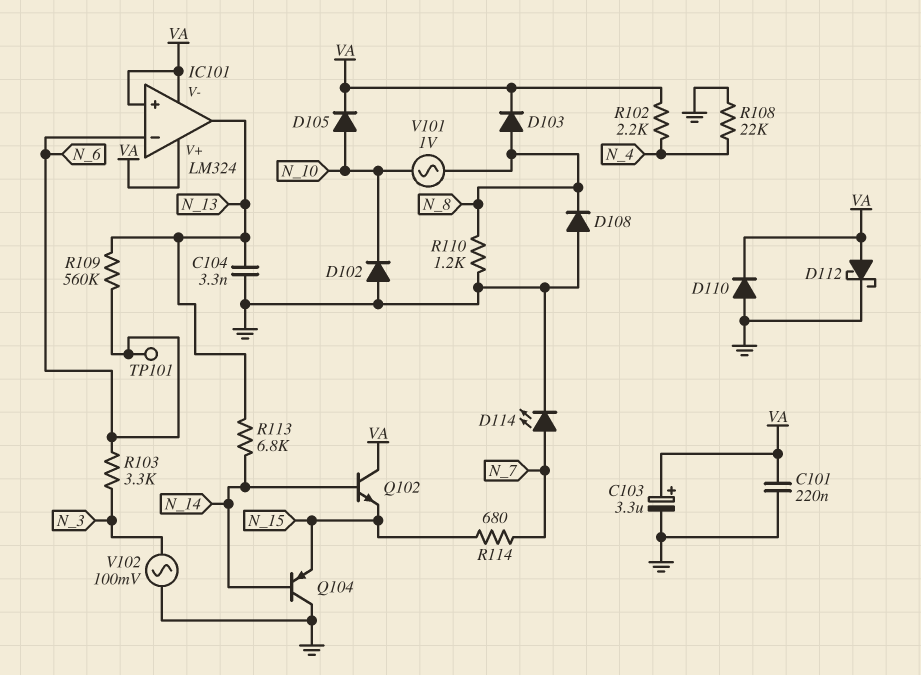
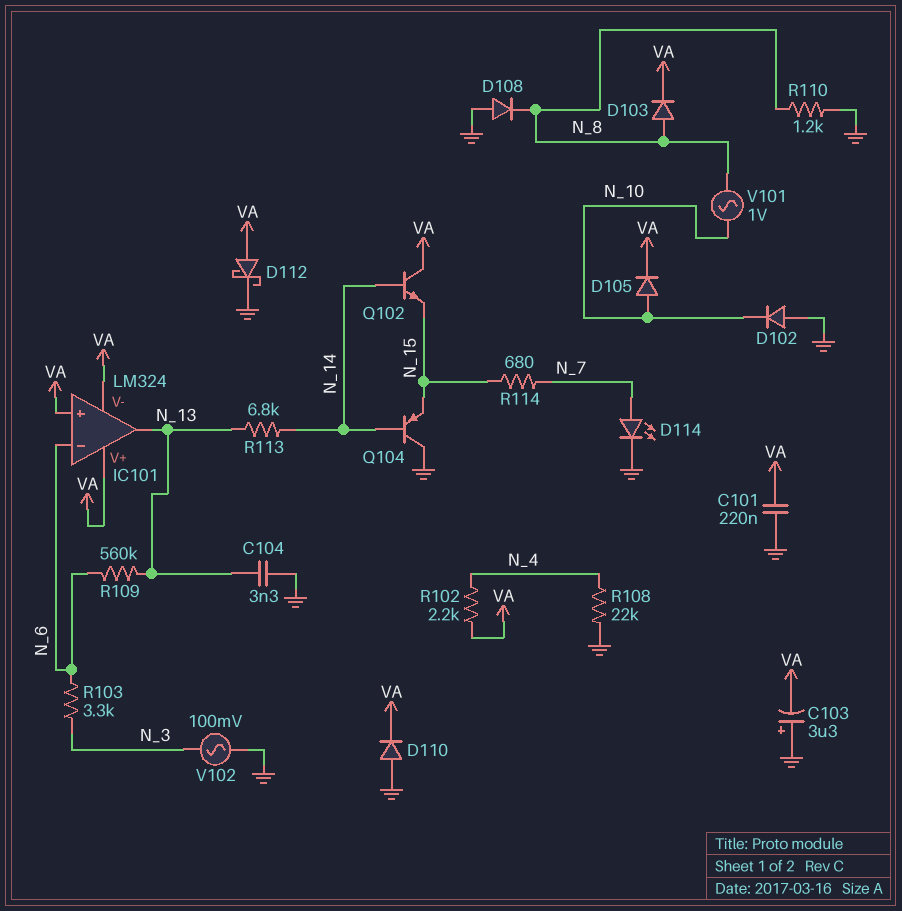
C103: 3.3uF (plus VA, minus GND) -> 3.3uF (plus GND, minus VA)
TP101: test point (N_6) -> none

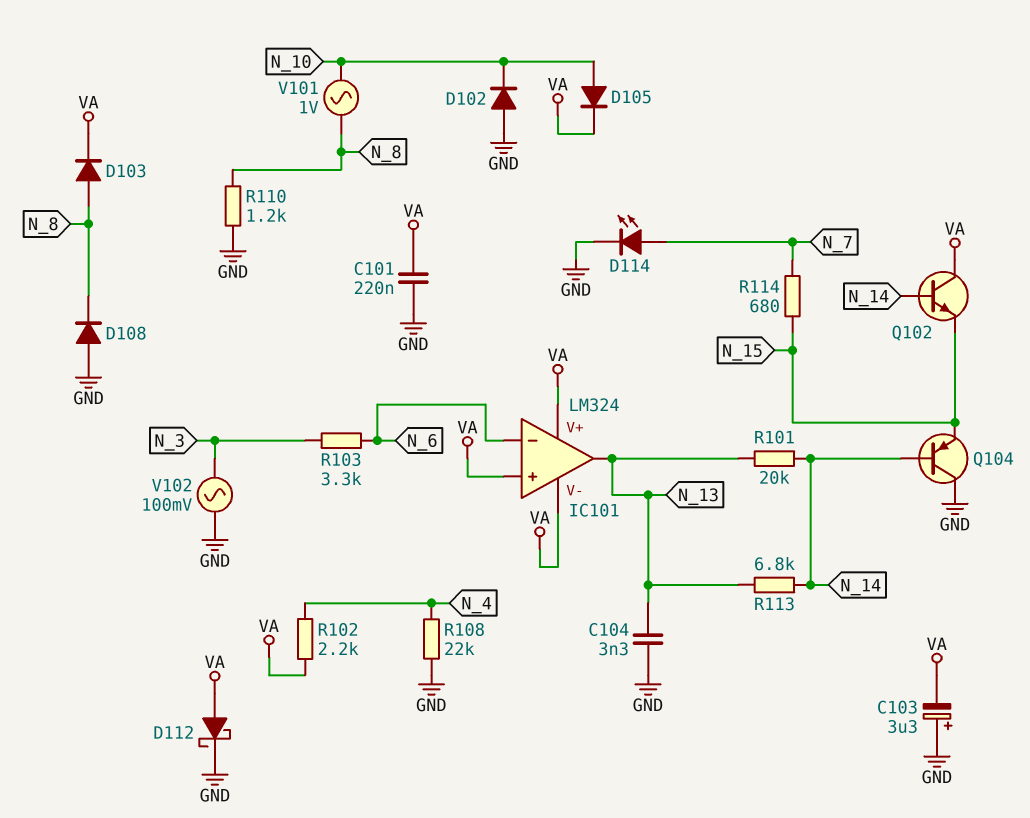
D110: diode (A GND, K VA) -> none
R101: none -> 20k (N_13, N_14)
R109: 560k (N_6, N_13) -> none

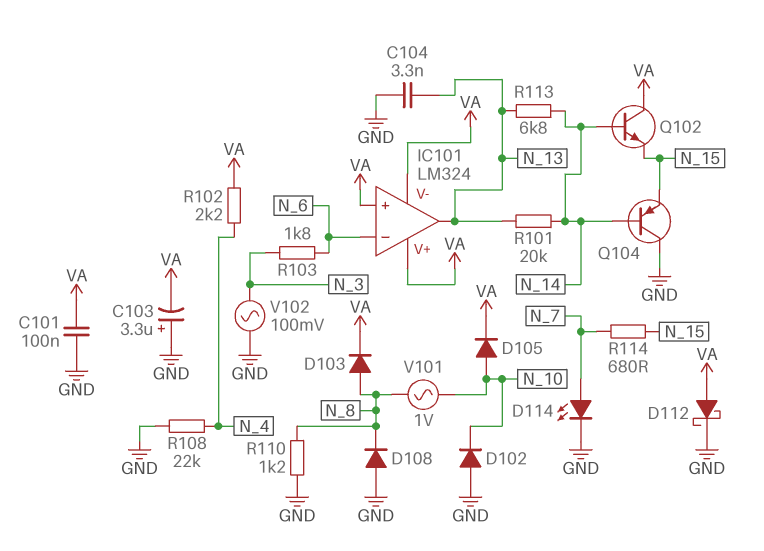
C101: 220nF (GND, VA) -> 100nF (GND, VA)
R103: 3.3k (N_3, N_6) -> 1.8k (N_3, N_6)

